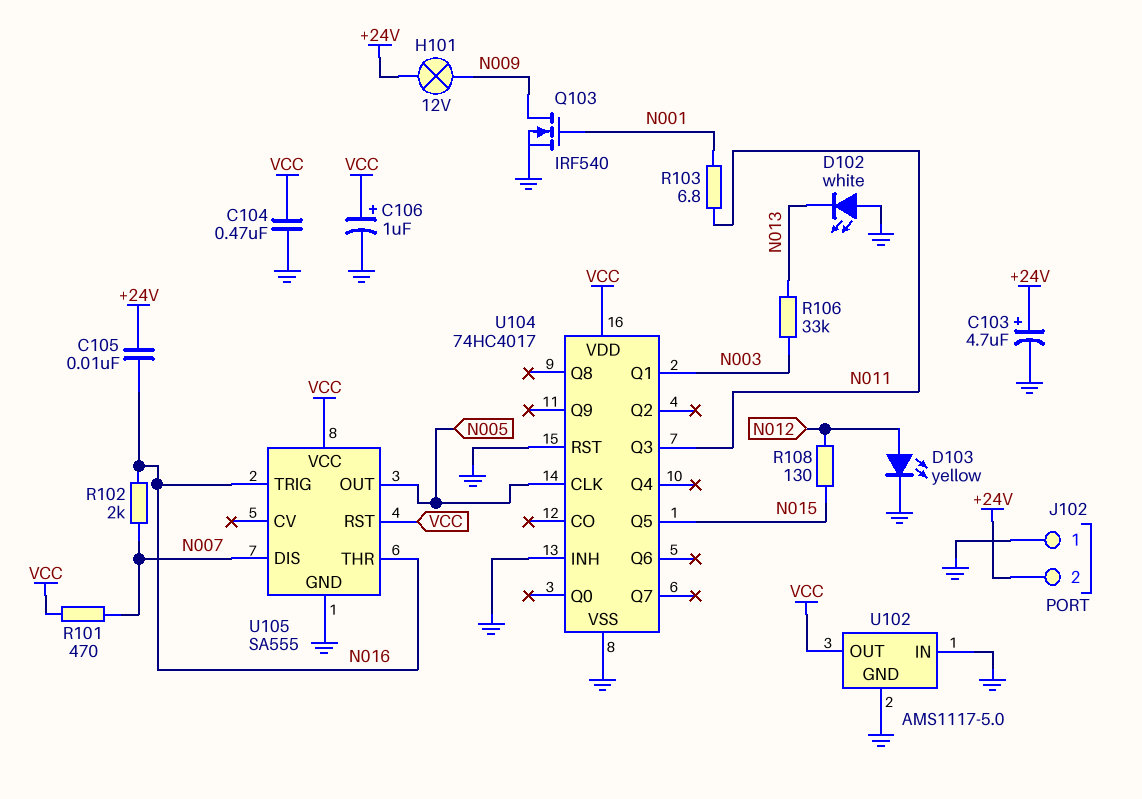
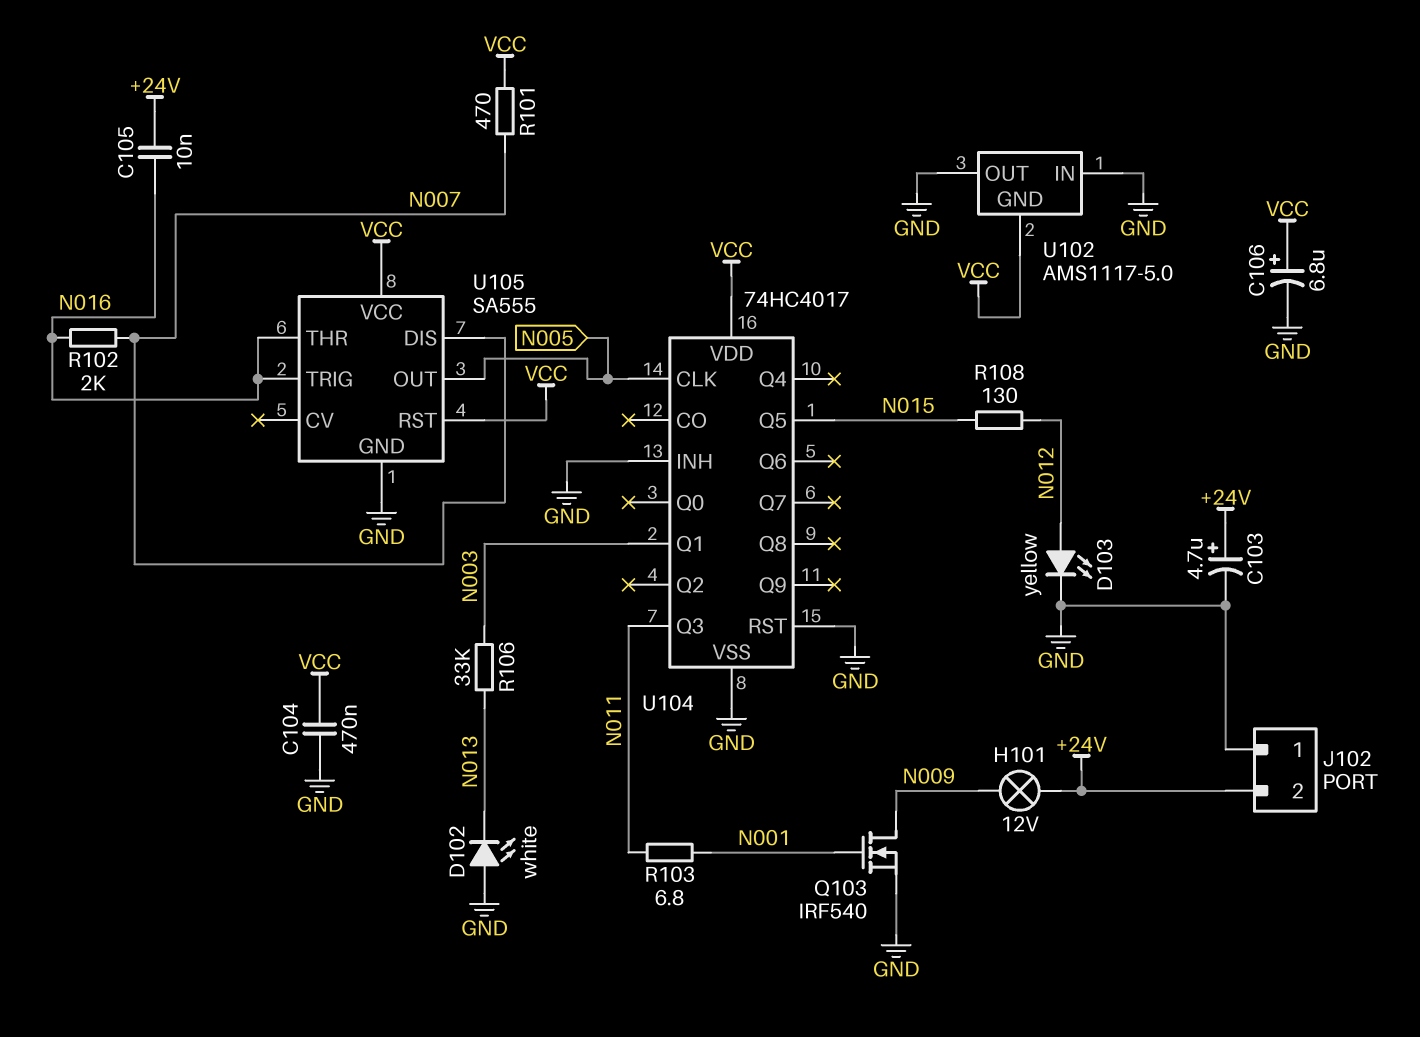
C106: 1uF (plus VCC, minus GND) -> 6.8uF (plus VCC, minus GND)
U102 pin GND: GND -> VCC
U102 pin OUT: VCC -> GND

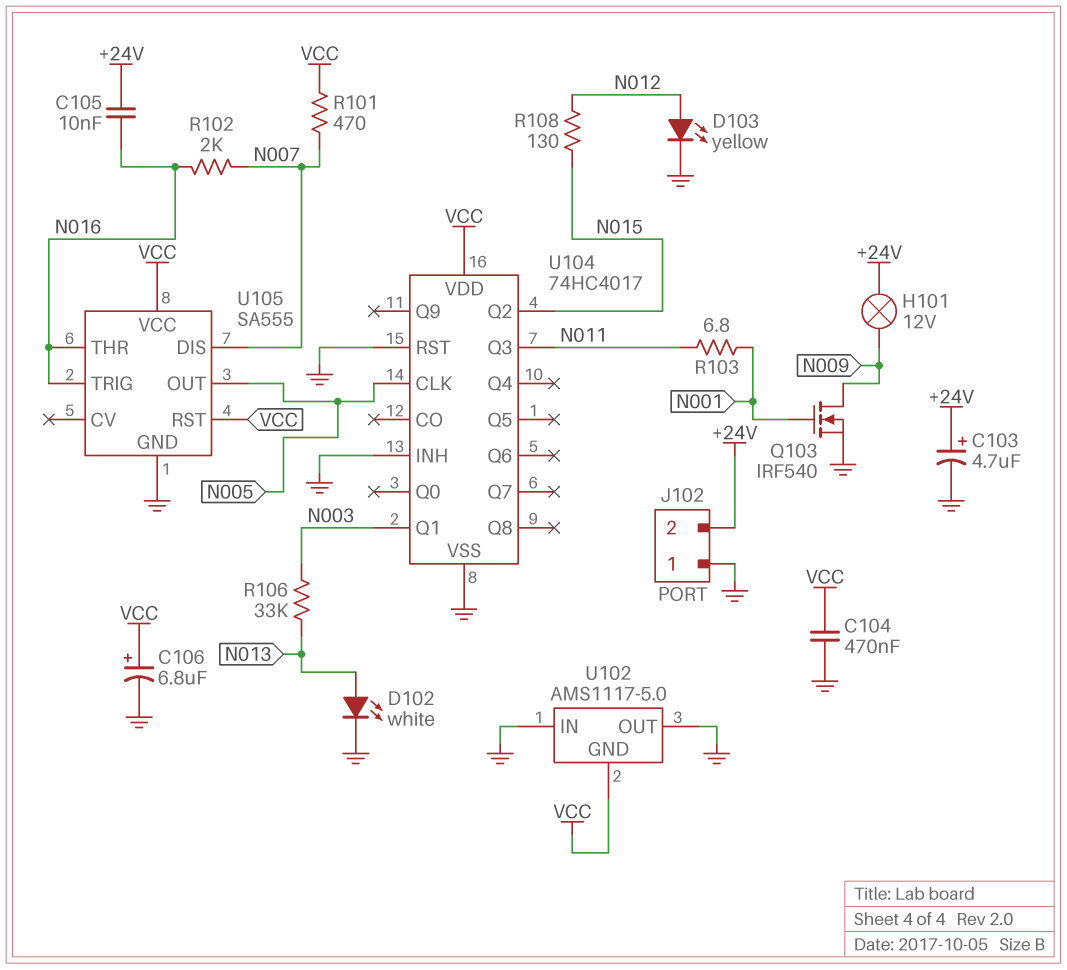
D102: LED white (A GND, K N013) -> LED white (A N013, K GND)
U104 pin Q2: none -> N015
U104 pin Q5: N015 -> none

